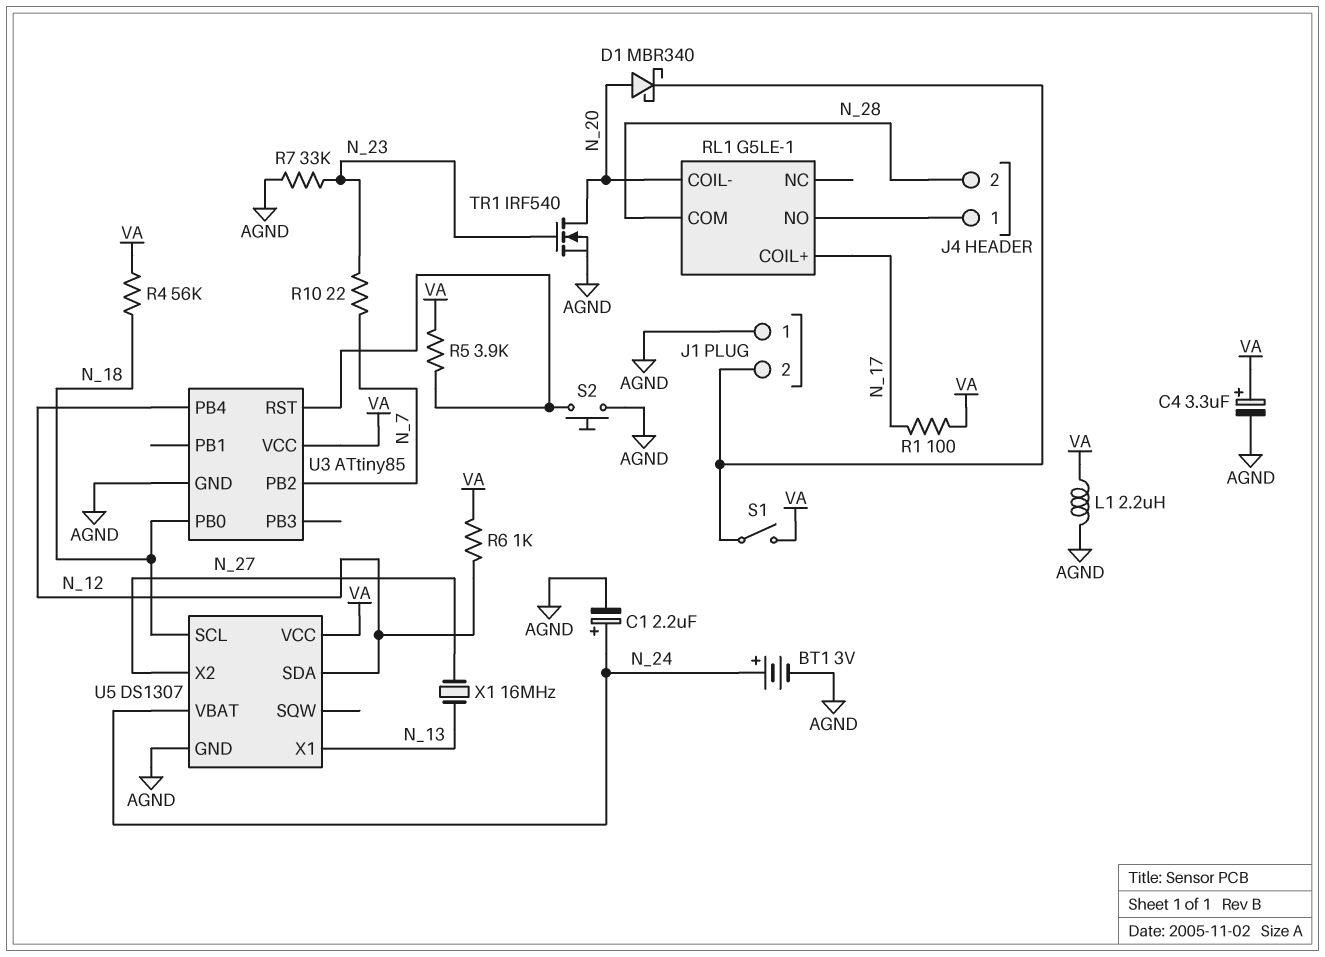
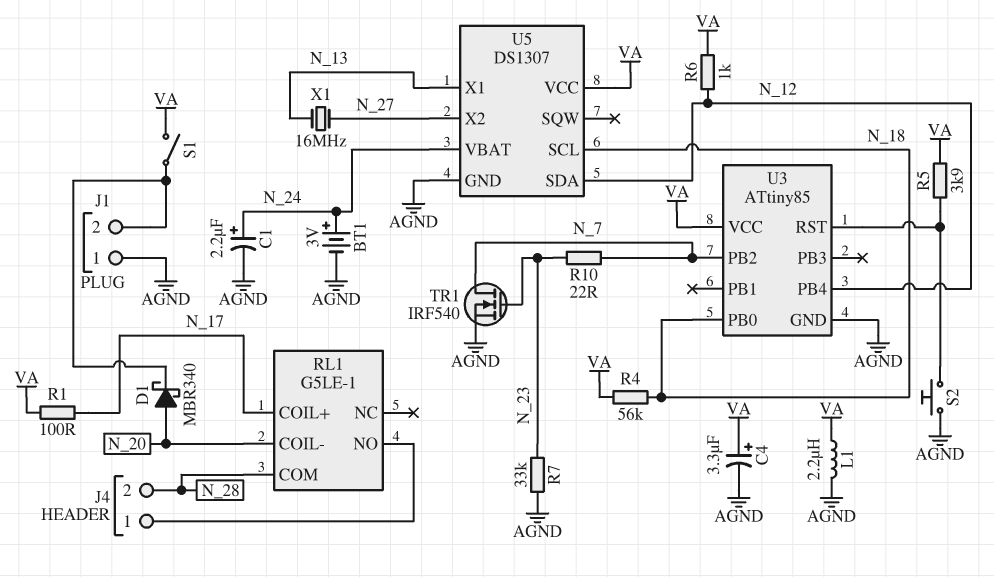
TR1: NMOS IRF540 (G N_23, D N_20, S AGND) -> NMOS IRF540 (G N_23, D N_7, S AGND)

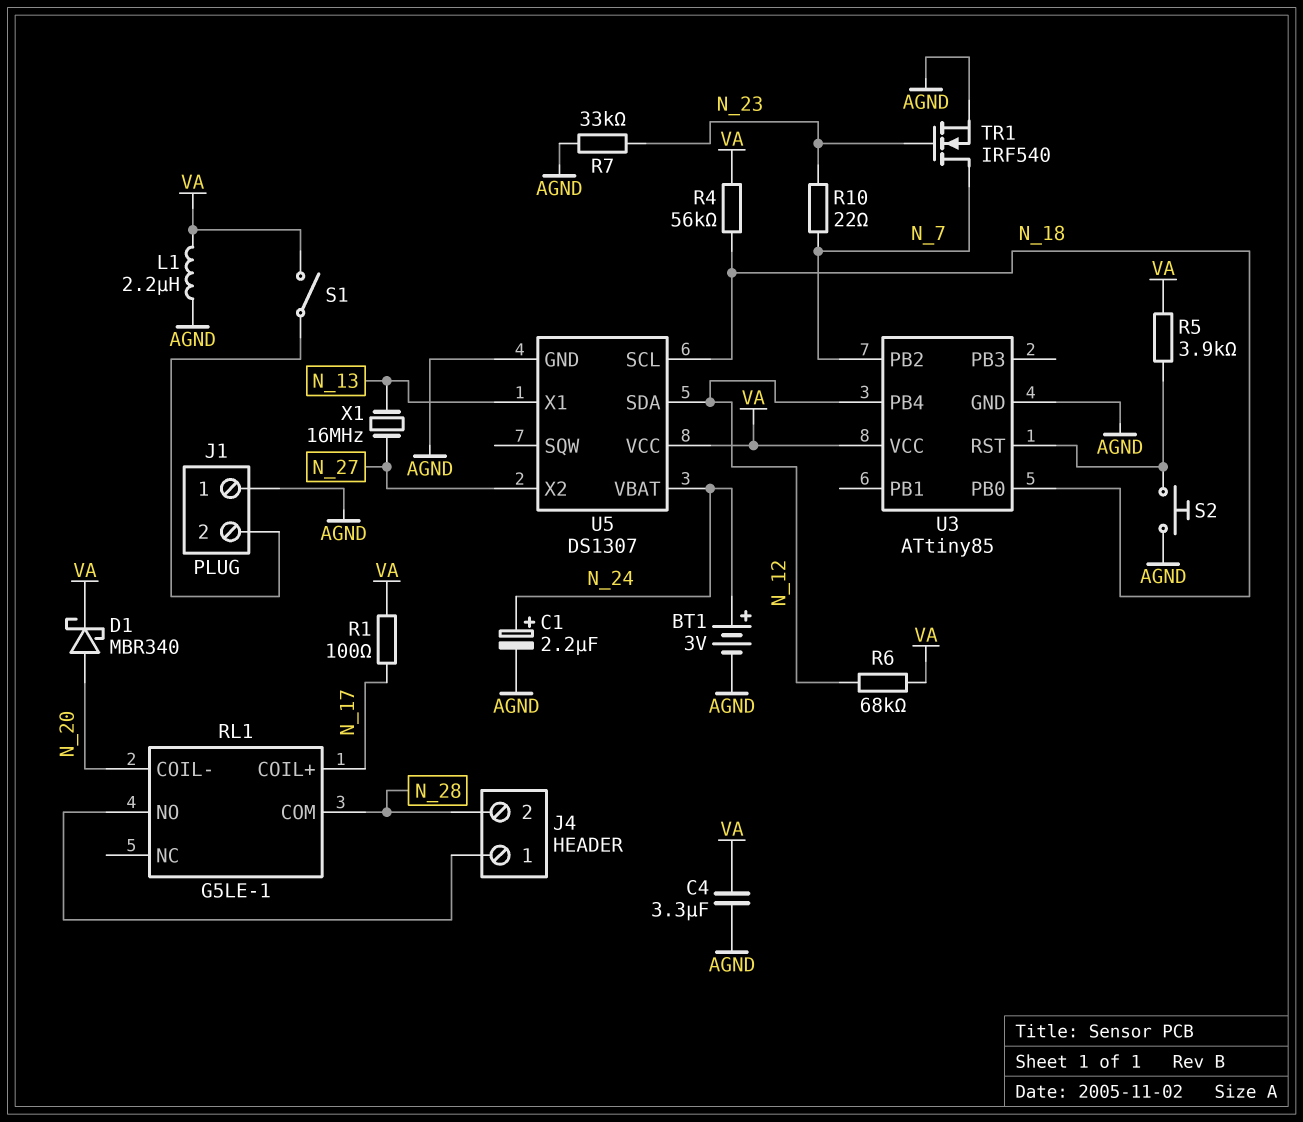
C4: 3.3uF (plus VA, minus AGND) -> 3.3uF (AGND, VA)
D1: schottky MBR340 (A N_20, K J1/2) -> schottky MBR340 (A N_20, K VA)
R6: 1k (N_12, VA) -> 68k (N_12, VA)

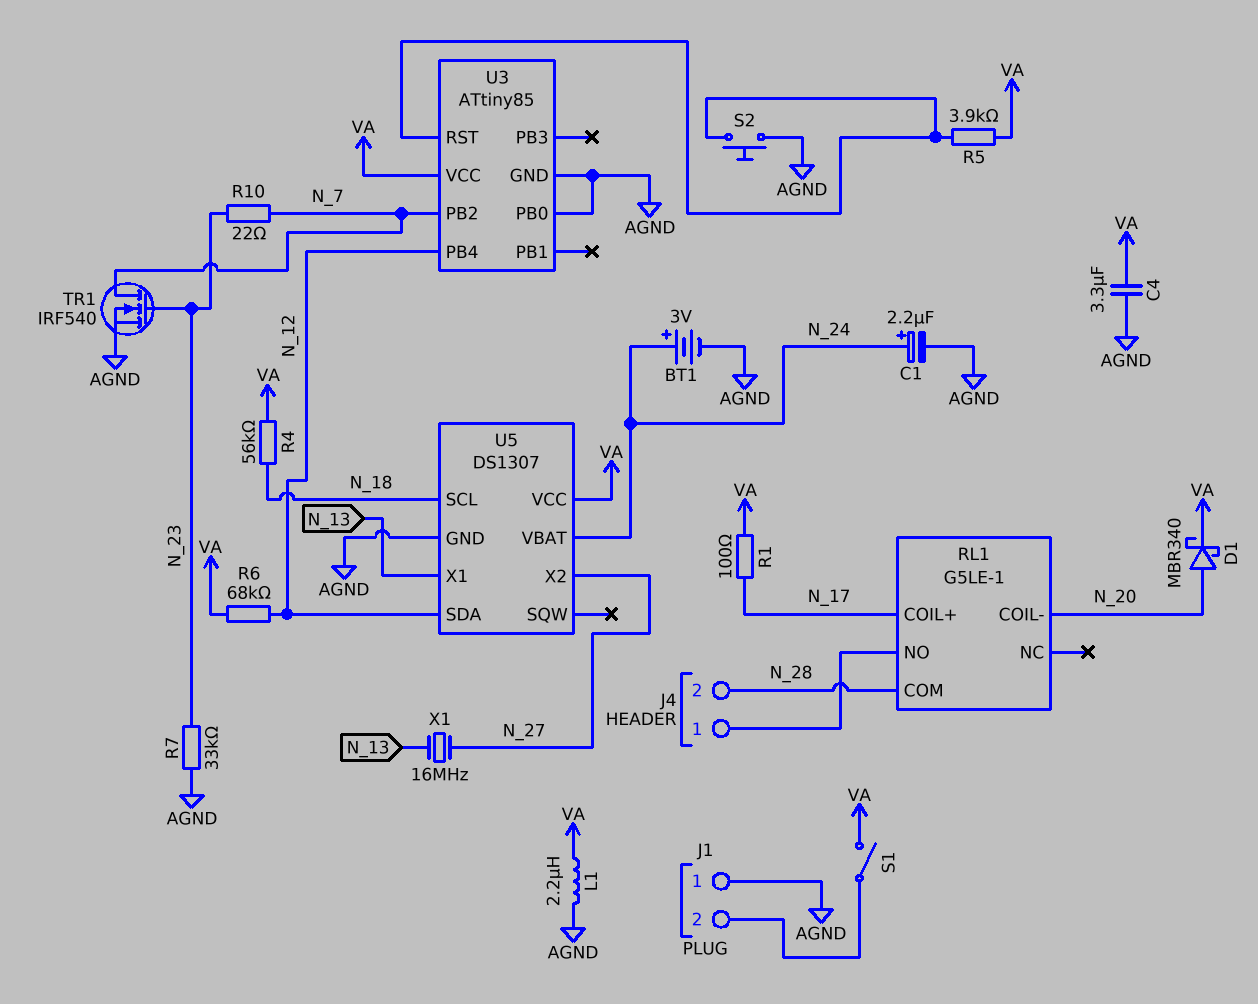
U3 pin PB0: N_18 -> AGND

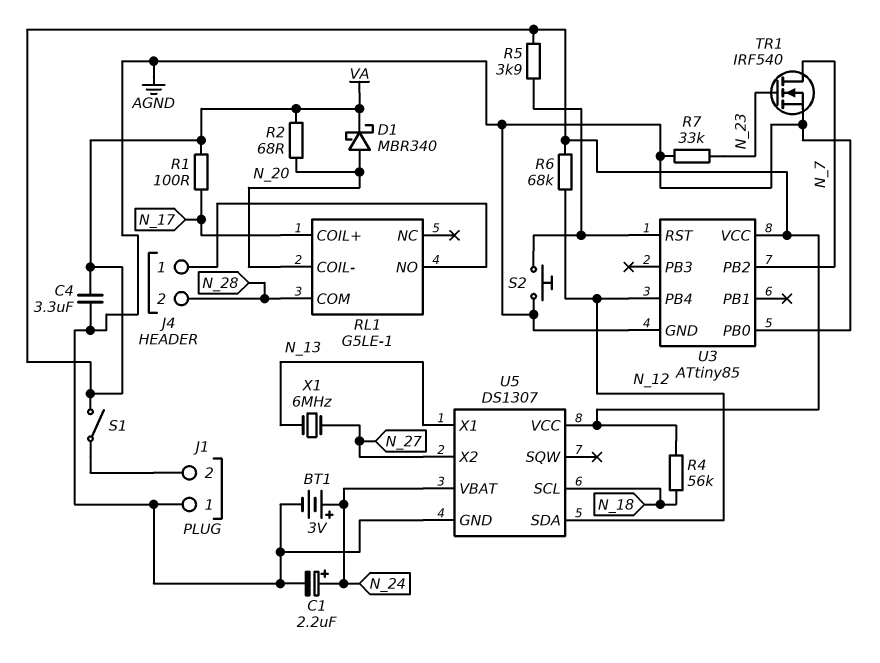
L1: 2.2uH (AGND, VA) -> none
R2: none -> 68 (N_20, VA)
R10: 22 (N_7, N_23) -> none
X1: 16MHz (N_13, N_27) -> 6MHz (N_13, N_27)

